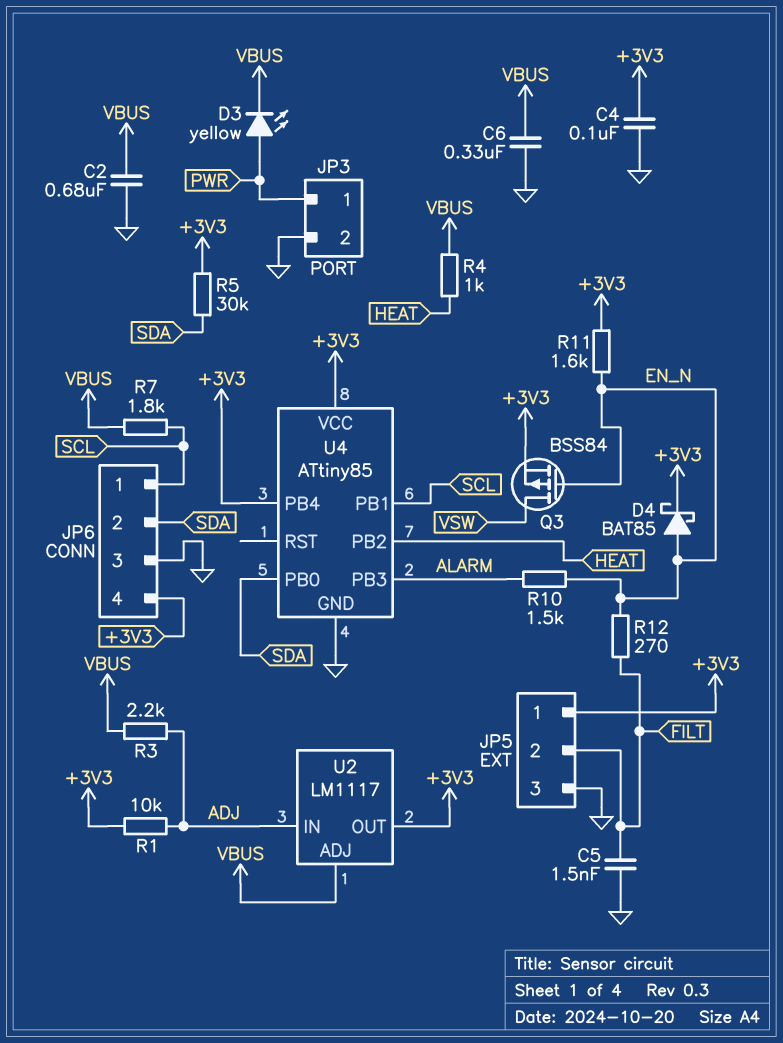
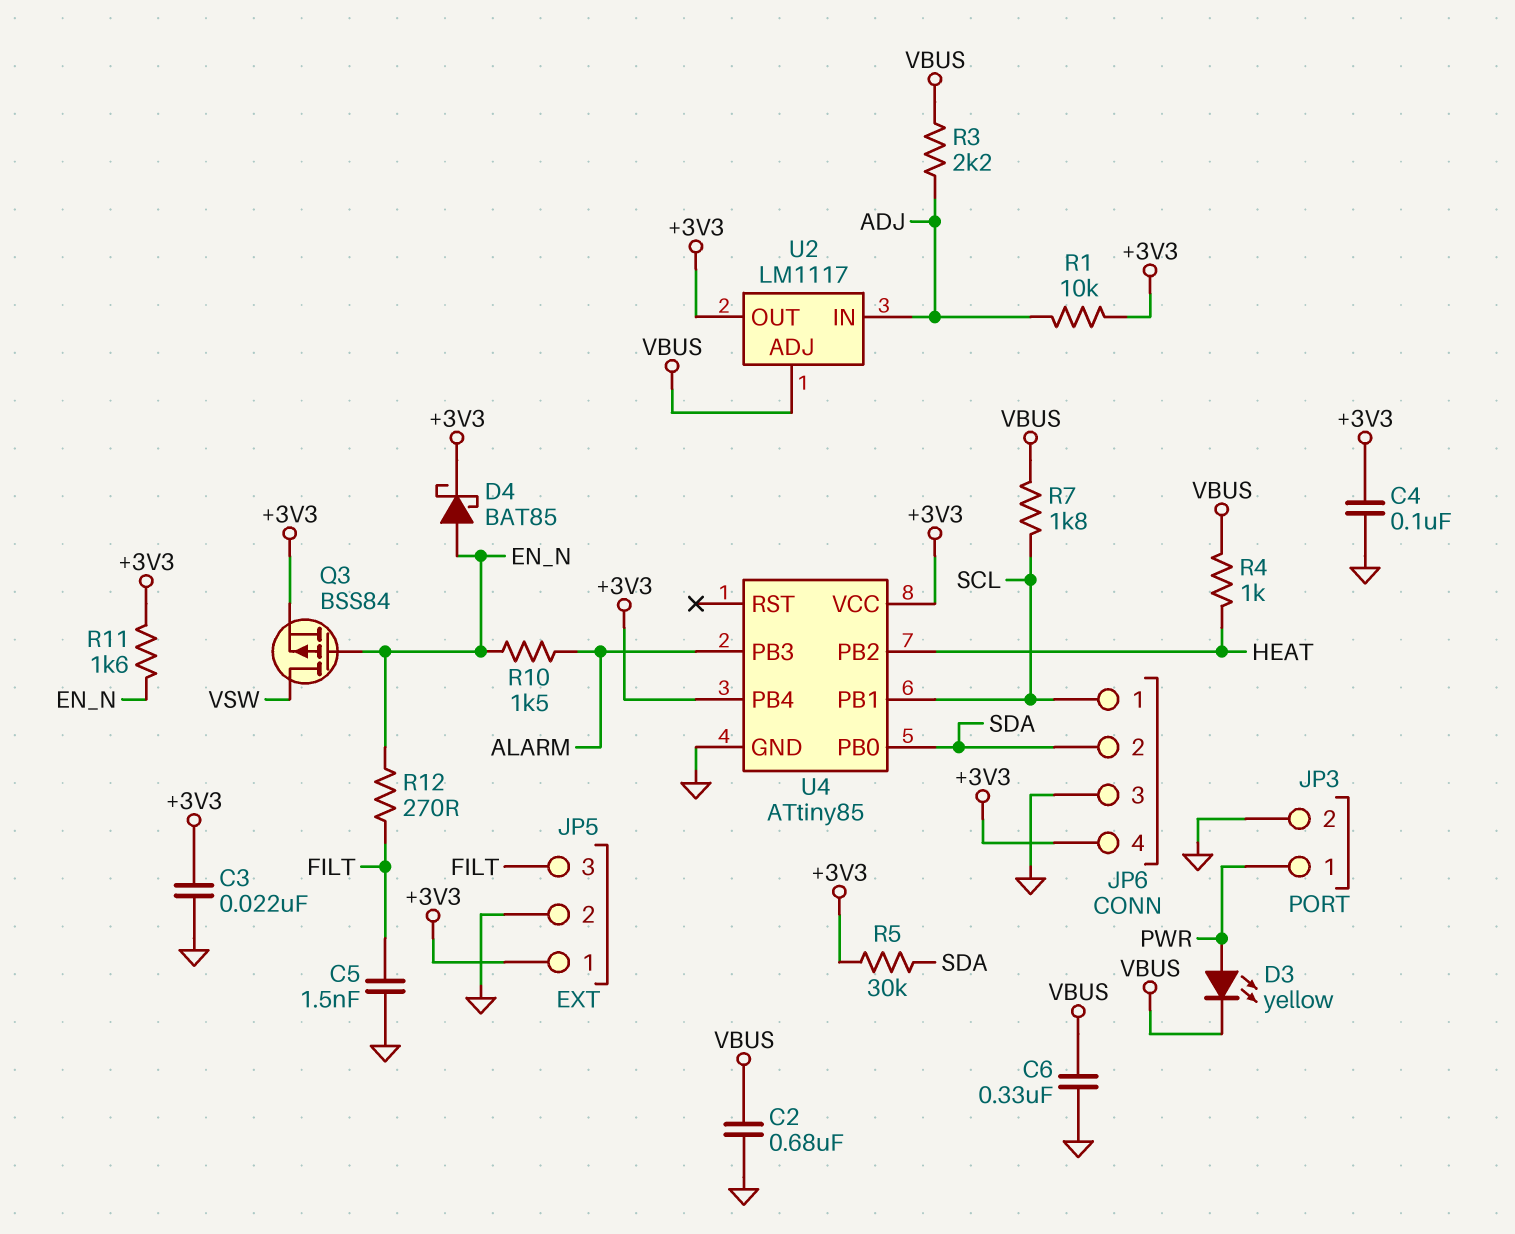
C3: none -> 22nF (+3V3, GND)
JP5 pin 2: FILT -> GND
JP5 pin 3: GND -> FILT

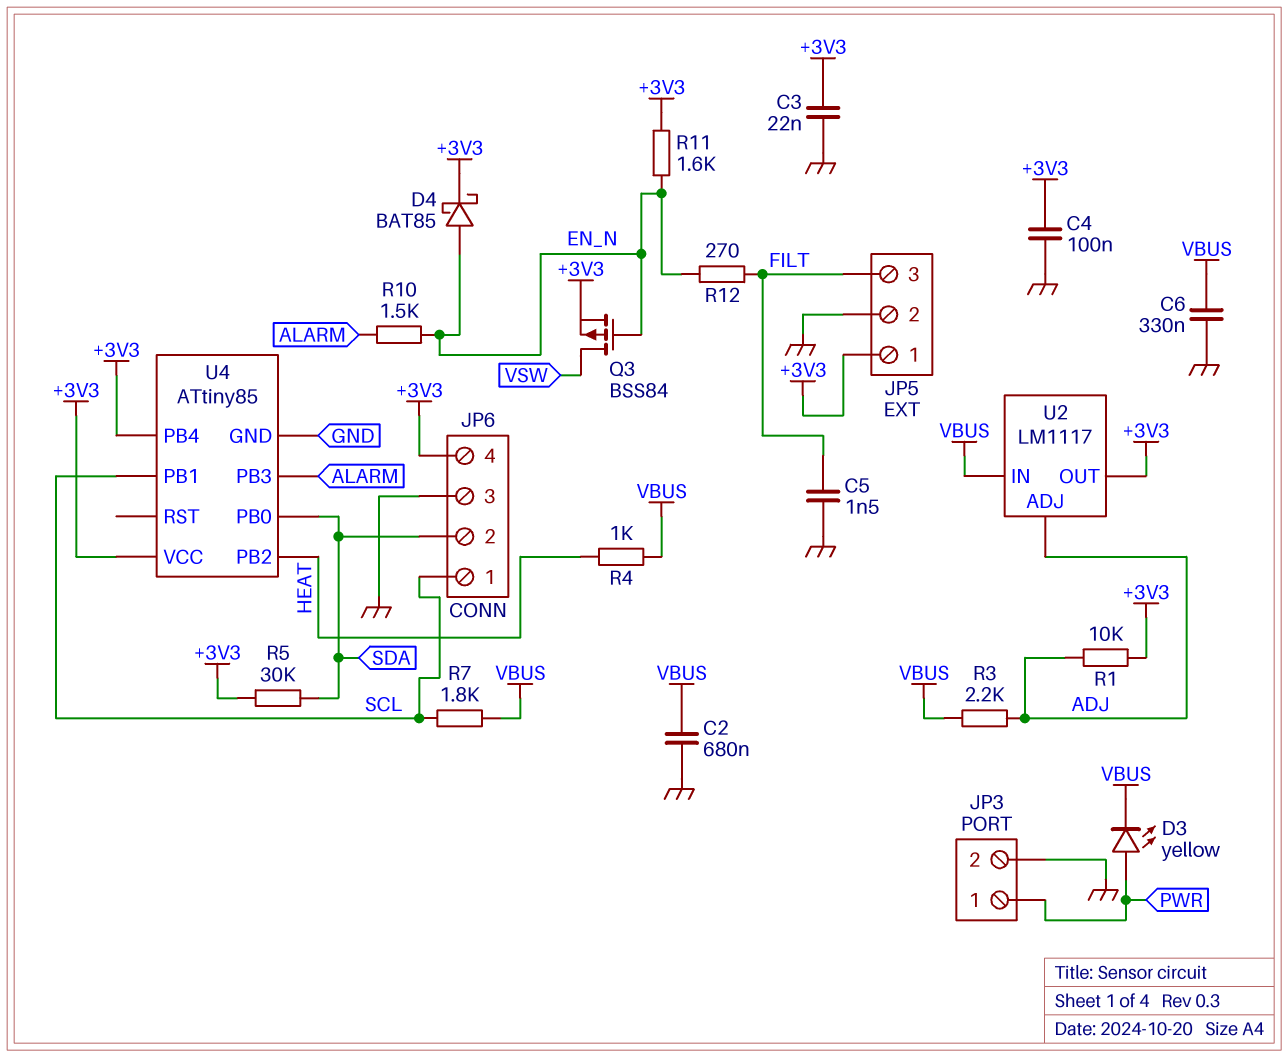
U2 pin ADJ: VBUS -> ADJ
U2 pin IN: ADJ -> VBUS

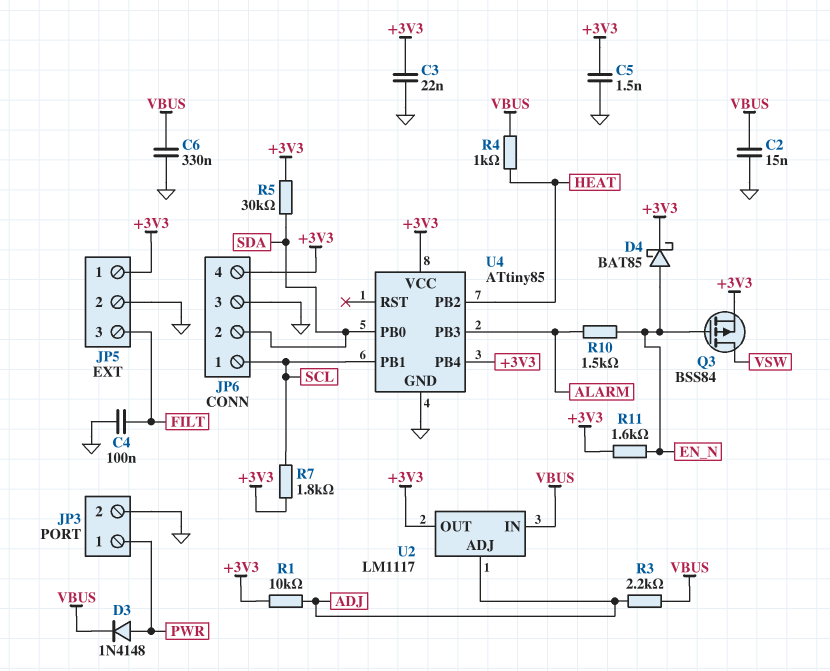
C2: 680nF (GND, VBUS) -> 15nF (GND, VBUS)
C4: 100nF (+3V3, GND) -> 100nF (FILT, GND)
C5: 1.5nF (FILT, GND) -> 1.5nF (+3V3, GND)
D3: LED yellow (A PWR, K VBUS) -> diode 1N4148 (A PWR, K VBUS)
R7: 1.8k (SCL, VBUS) -> 1.8k (+3V3, SCL)
R12: 270 (EN_N, FILT) -> none

